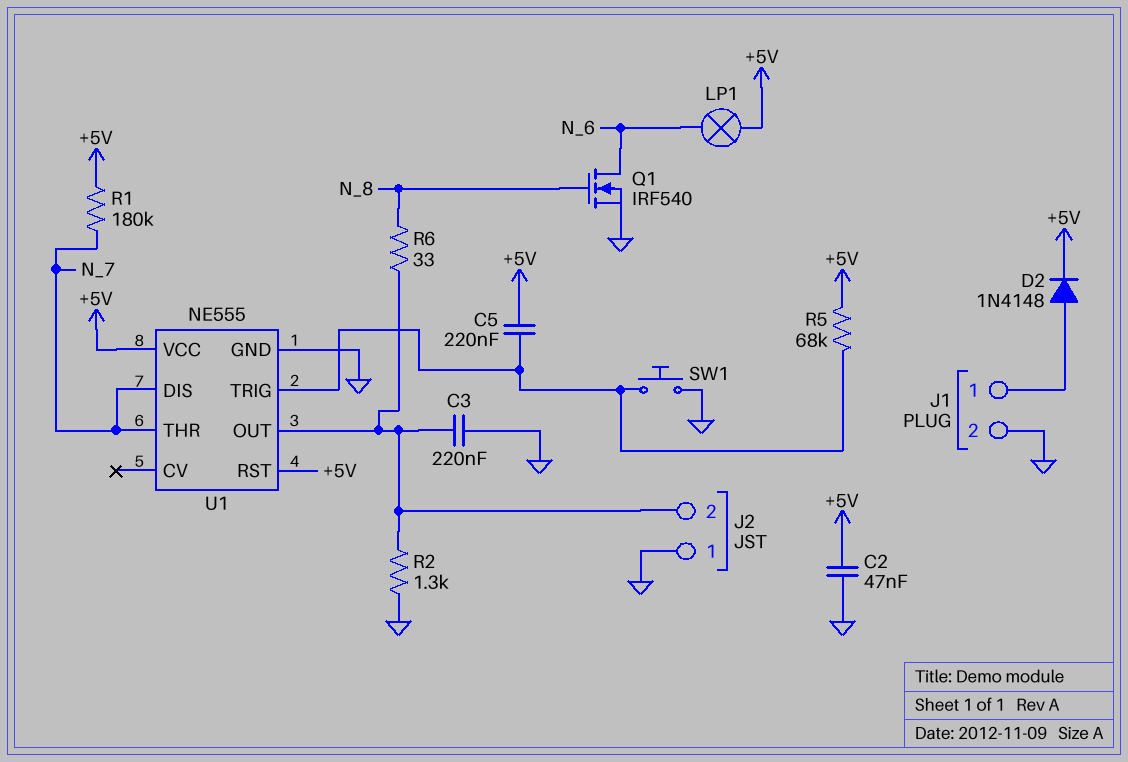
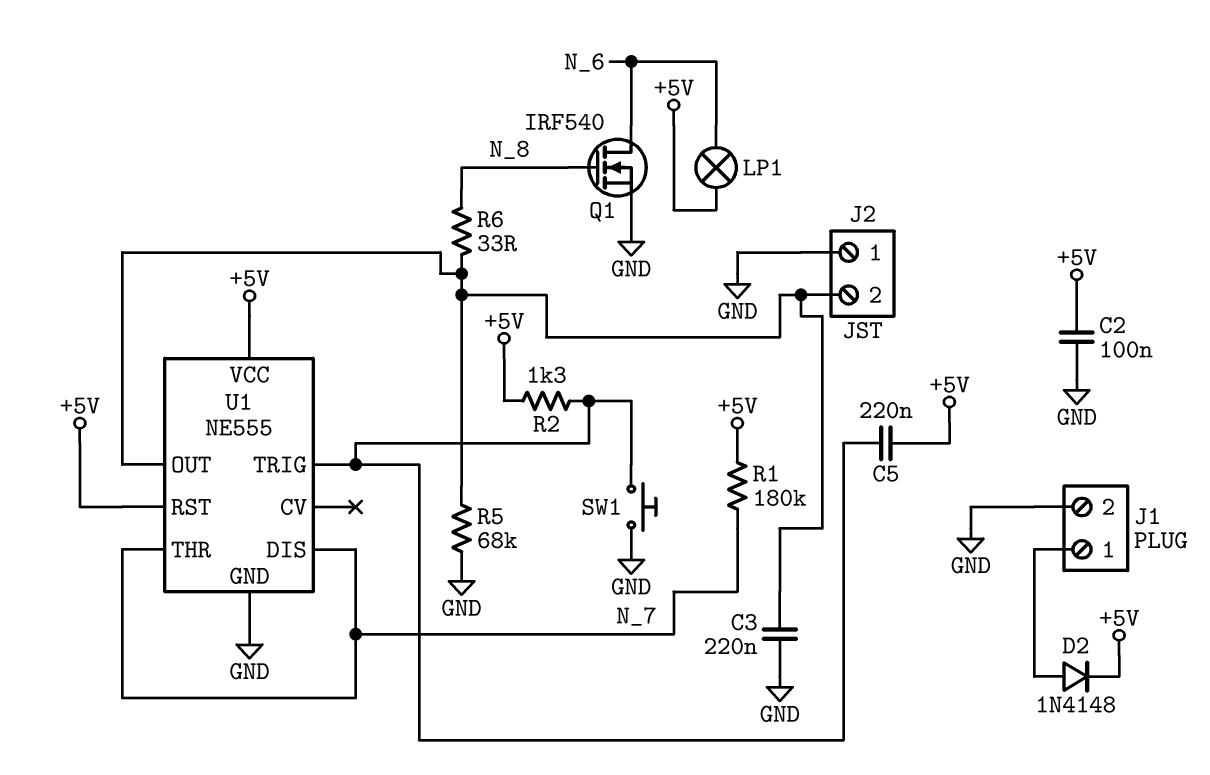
C2: 47nF (+5V, GND) -> 100nF (+5V, GND)
R2: 1.3k (GND, J2/2) -> 1.3k (+5V, U1/TRIG)
R5: 68k (+5V, U1/TRIG) -> 68k (GND, J2/2)

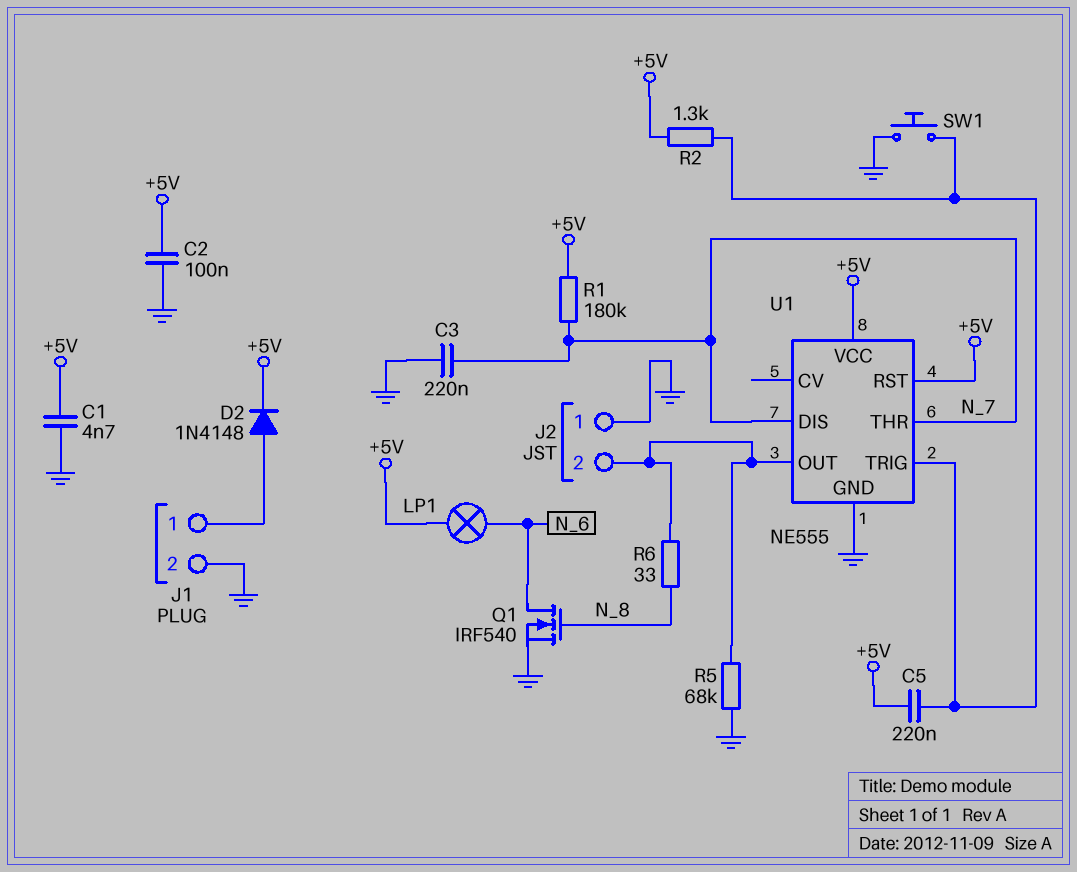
C1: none -> 4.7nF (+5V, GND)
C3: 220nF (GND, J2/2) -> 220nF (GND, N_7)

